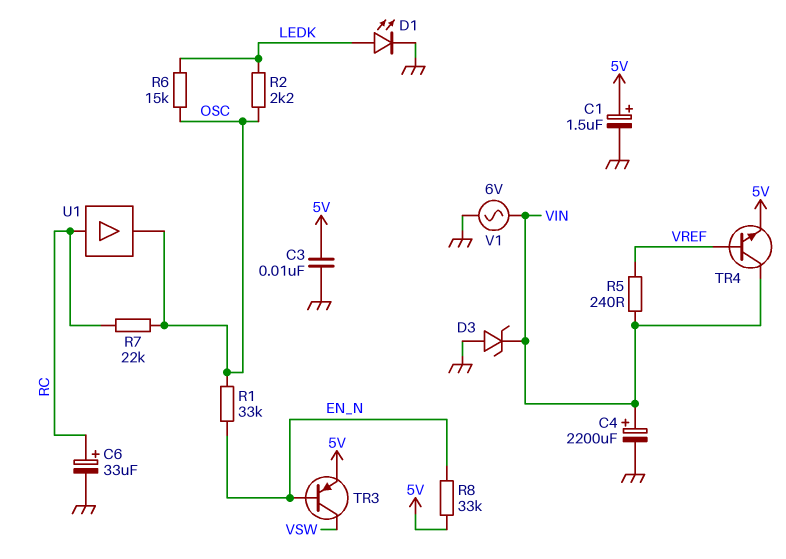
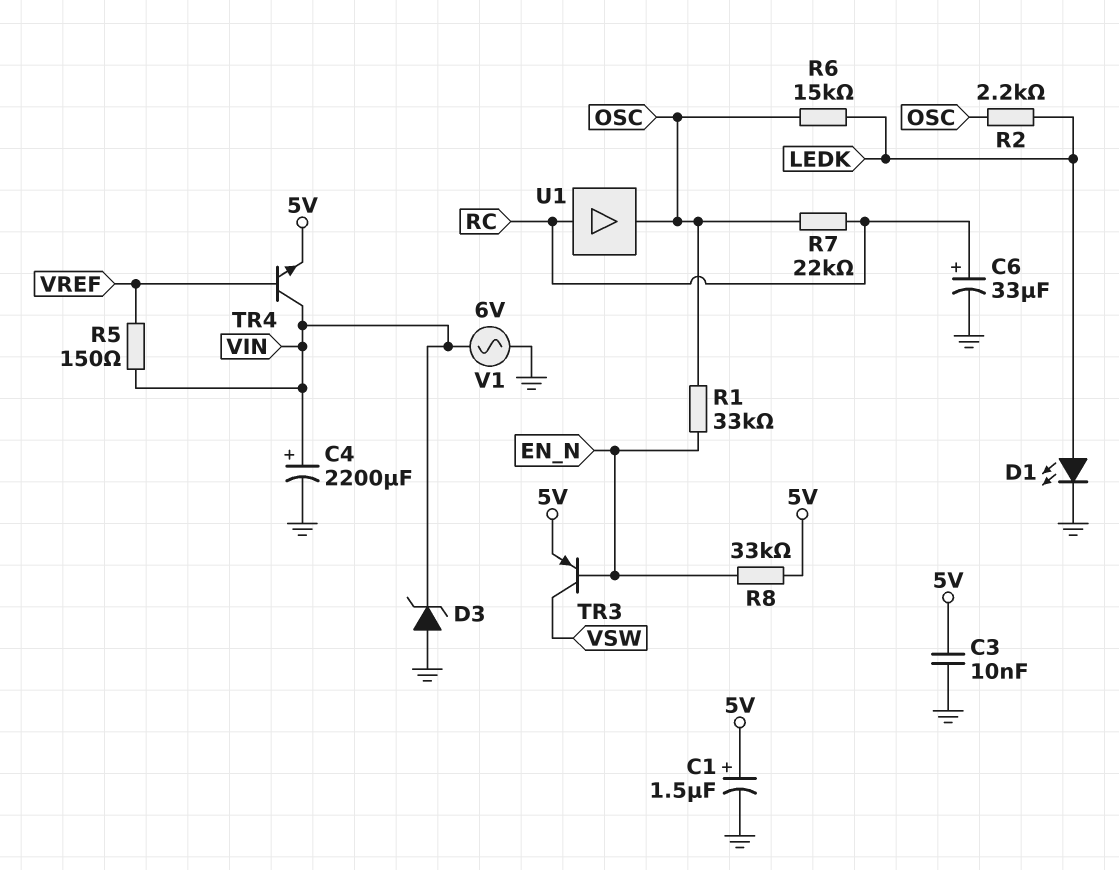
R5: 240 (VIN, VREF) -> 150 (VIN, VREF)

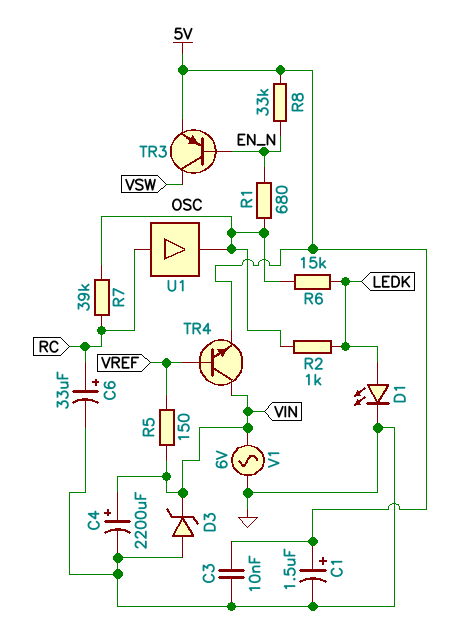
R1: 33k (EN_N, OSC) -> 680 (EN_N, OSC)
R2: 2.2k (LEDK, OSC) -> 1k (LEDK, OSC)
R7: 22k (OSC, RC) -> 39k (OSC, RC)

